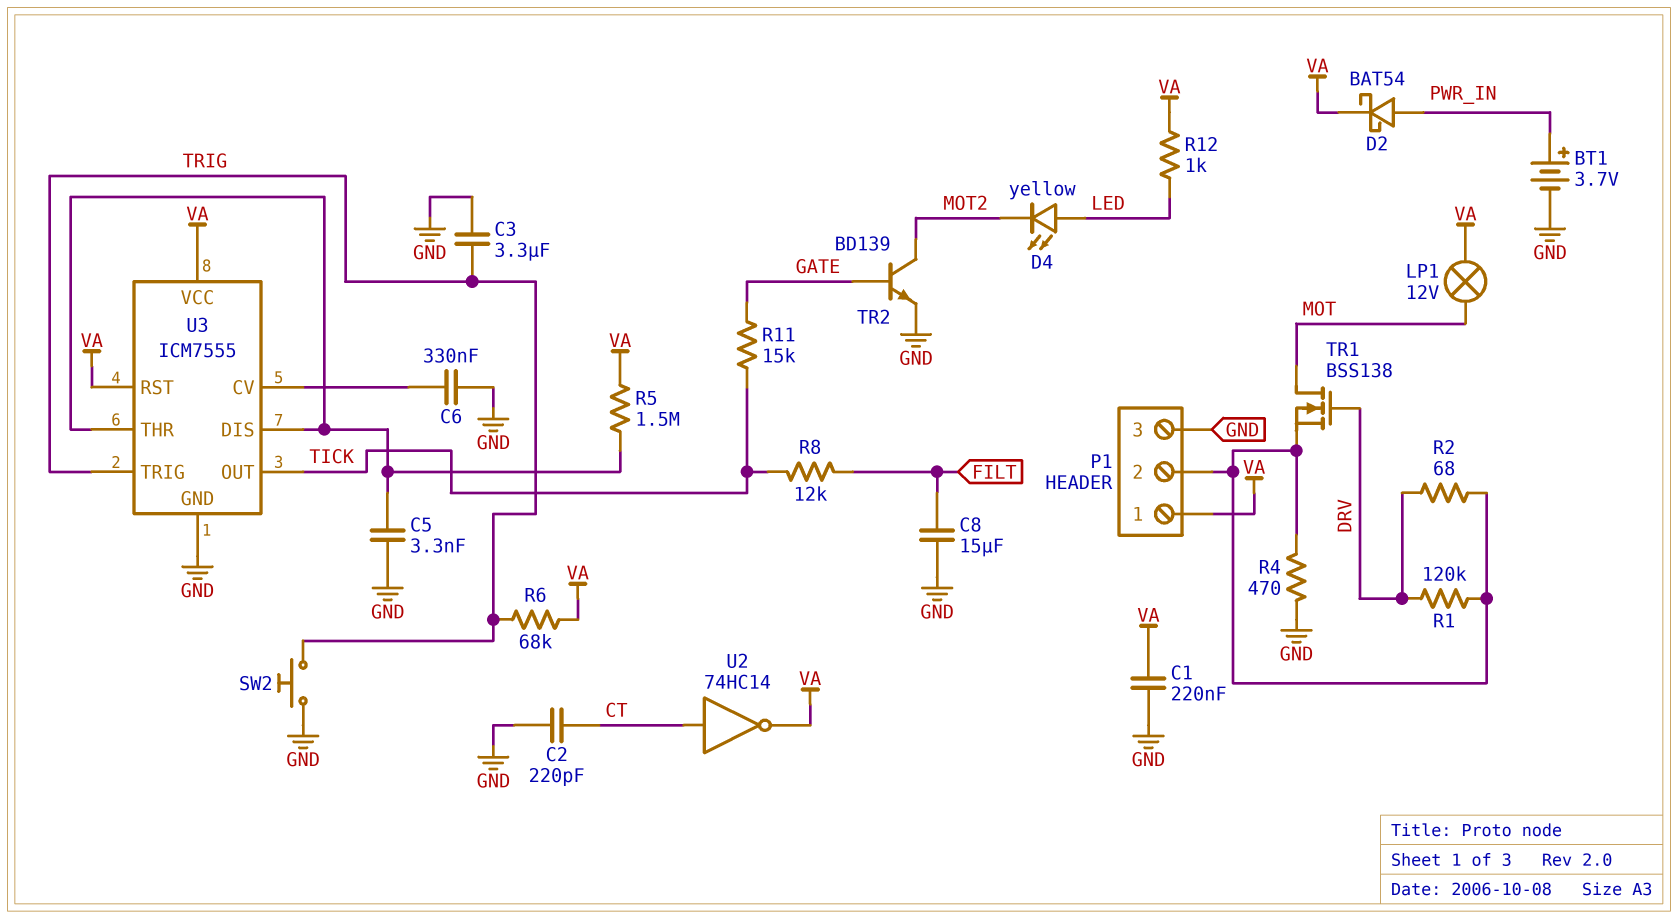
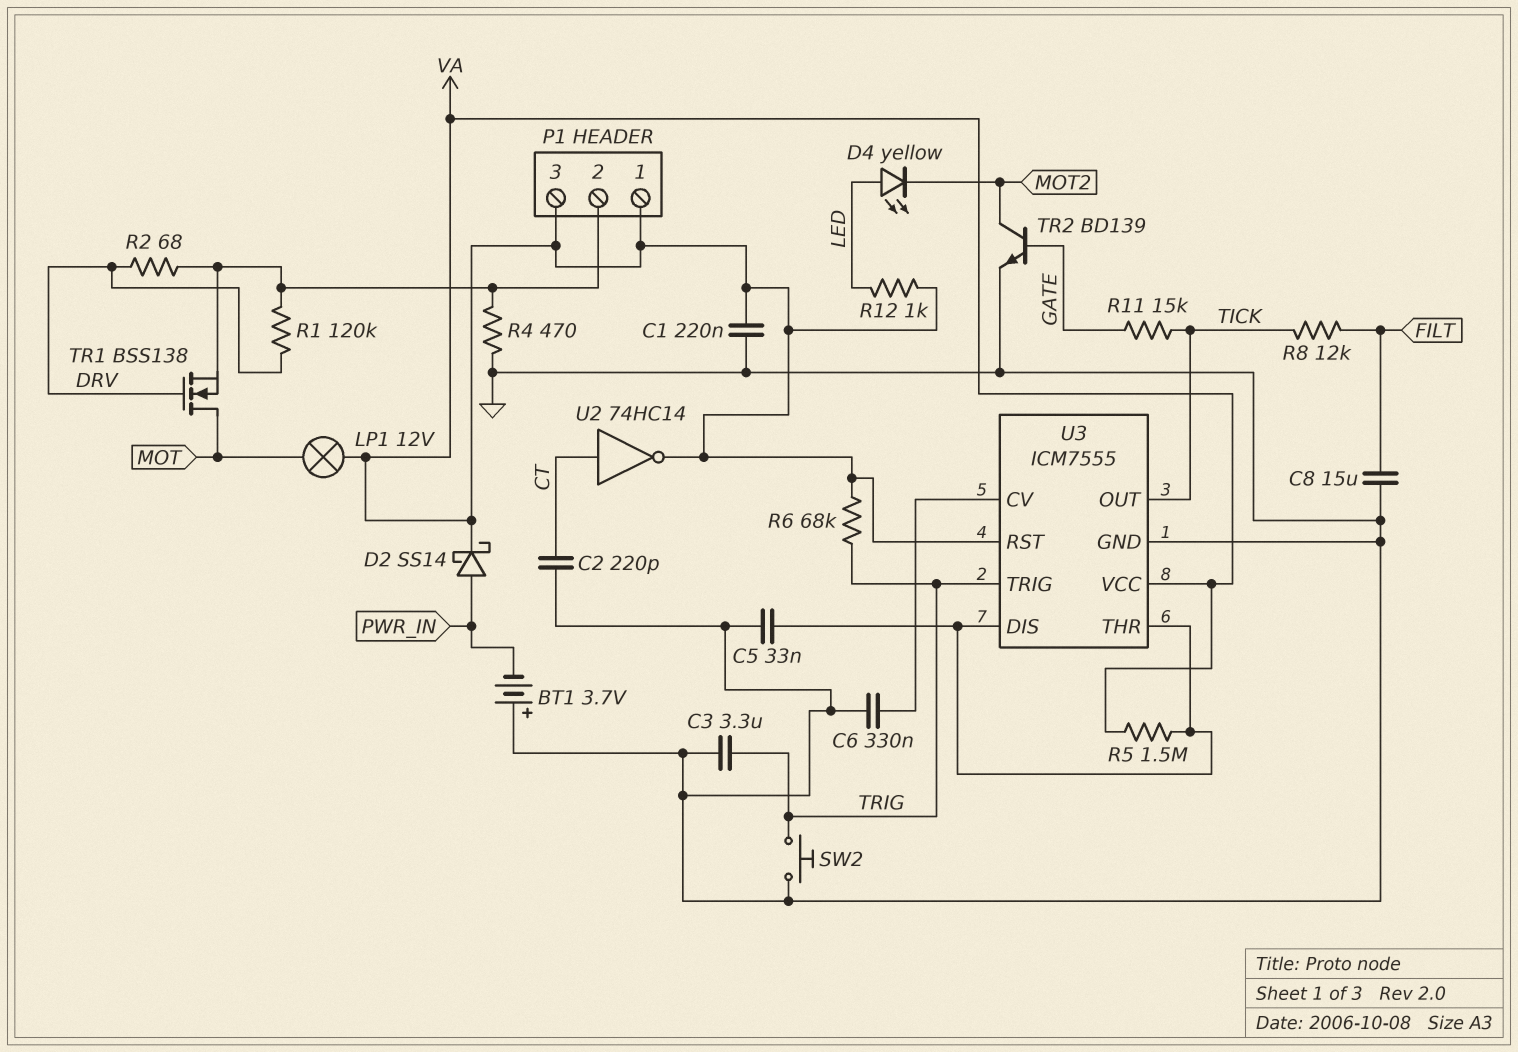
BT1: 3.7V (plus PWR_IN, minus GND) -> 3.7V (plus GND, minus PWR_IN)
C5: 3.3nF (GND, U3/DIS) -> 33nF (GND, U3/DIS)
D2: schottky BAT54 (A PWR_IN, K VA) -> schottky SS14 (A PWR_IN, K VA)
P1 pin 3: GND -> VA

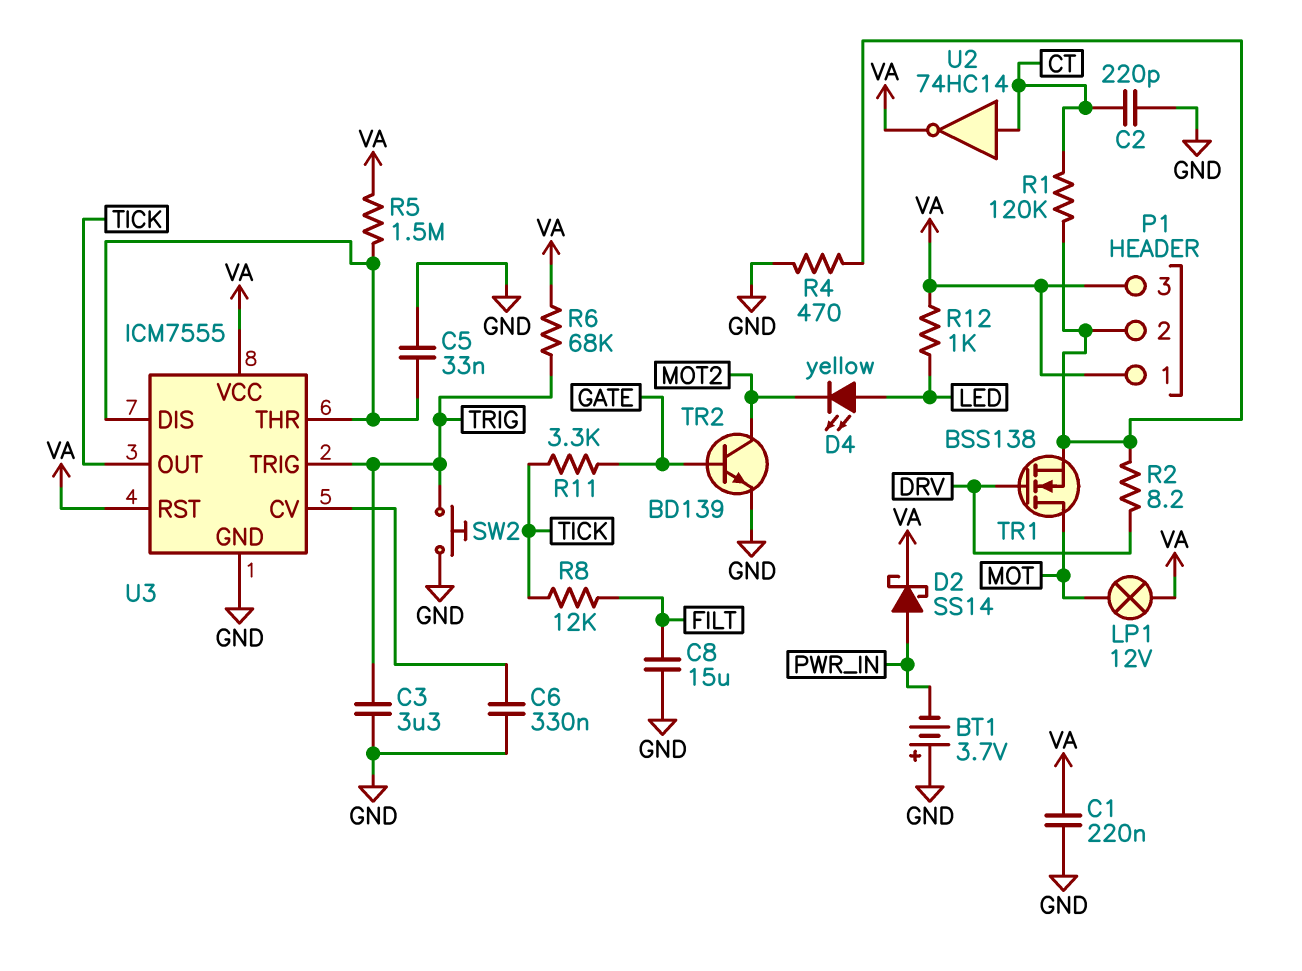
R1: 120k (DRV, P1/2) -> 120k (CT, P1/2)
R2: 68 (DRV, P1/2) -> 8.2 (DRV, P1/2)
R11: 15k (GATE, TICK) -> 3.3k (GATE, TICK)

